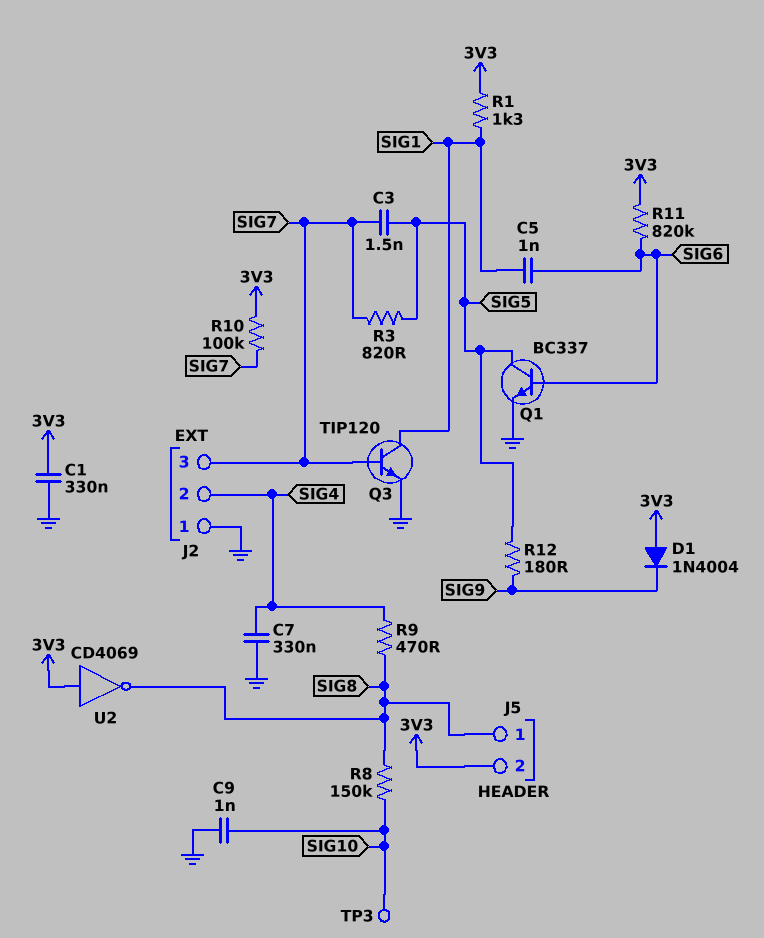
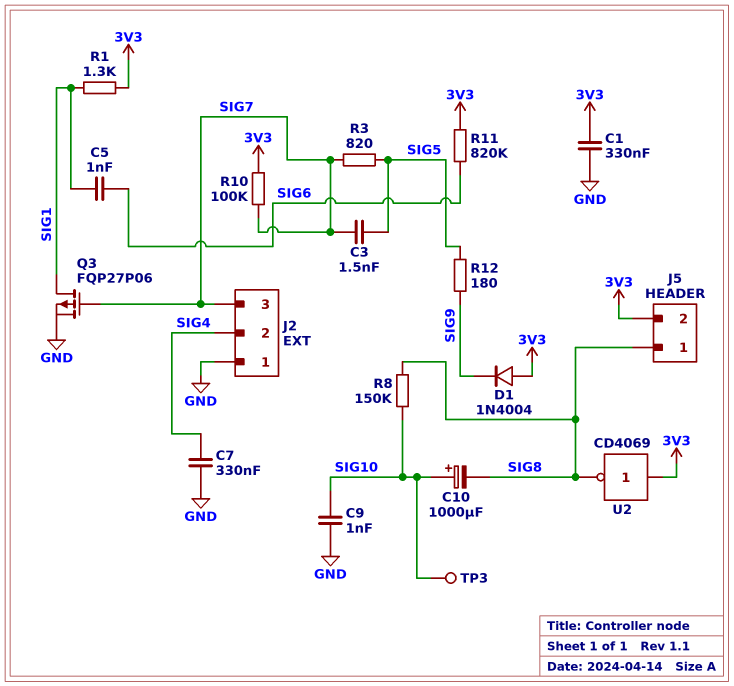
C10: none -> 1000uF (plus SIG10, minus SIG8)
Q1: NPN BC337 (B SIG6, C SIG5, E GND) -> none
Q3: NPN TIP120 (B SIG7, C SIG1, E GND) -> PMOS FQP27P06 (G SIG7, D SIG1, S GND)
R9: 470 (SIG4, SIG8) -> none

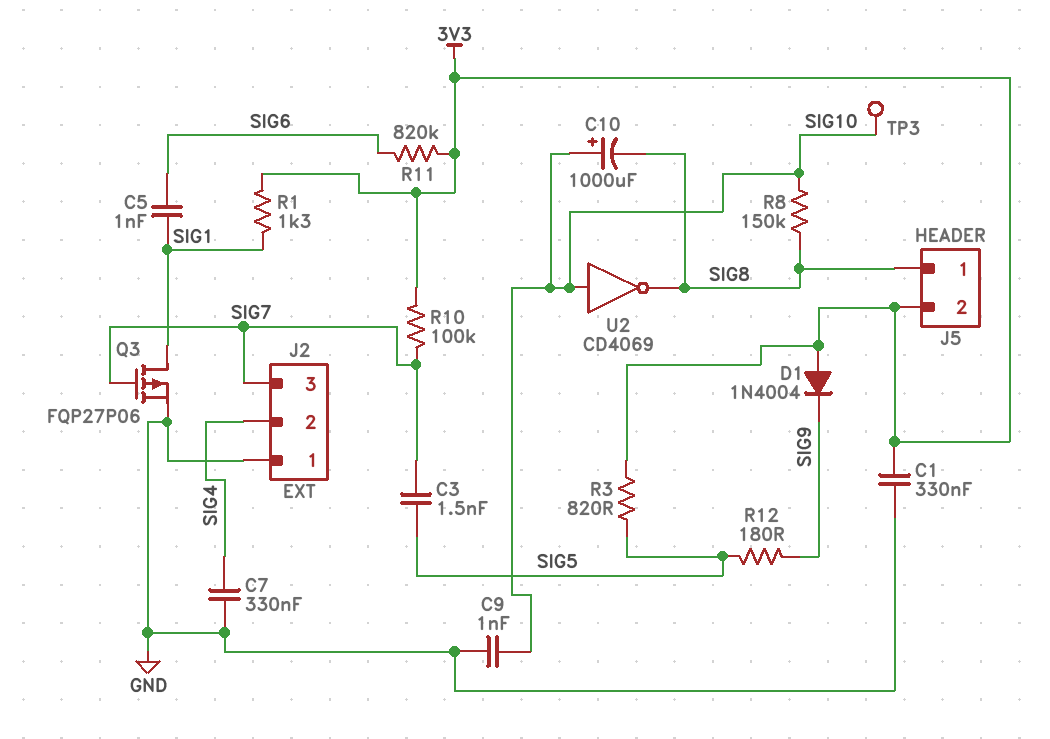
R3: 820 (SIG5, SIG7) -> 820 (3V3, SIG5)
U2: NOT CD4069 (in 3V3, out SIG8) -> NOT CD4069 (in SIG10, out SIG8)

